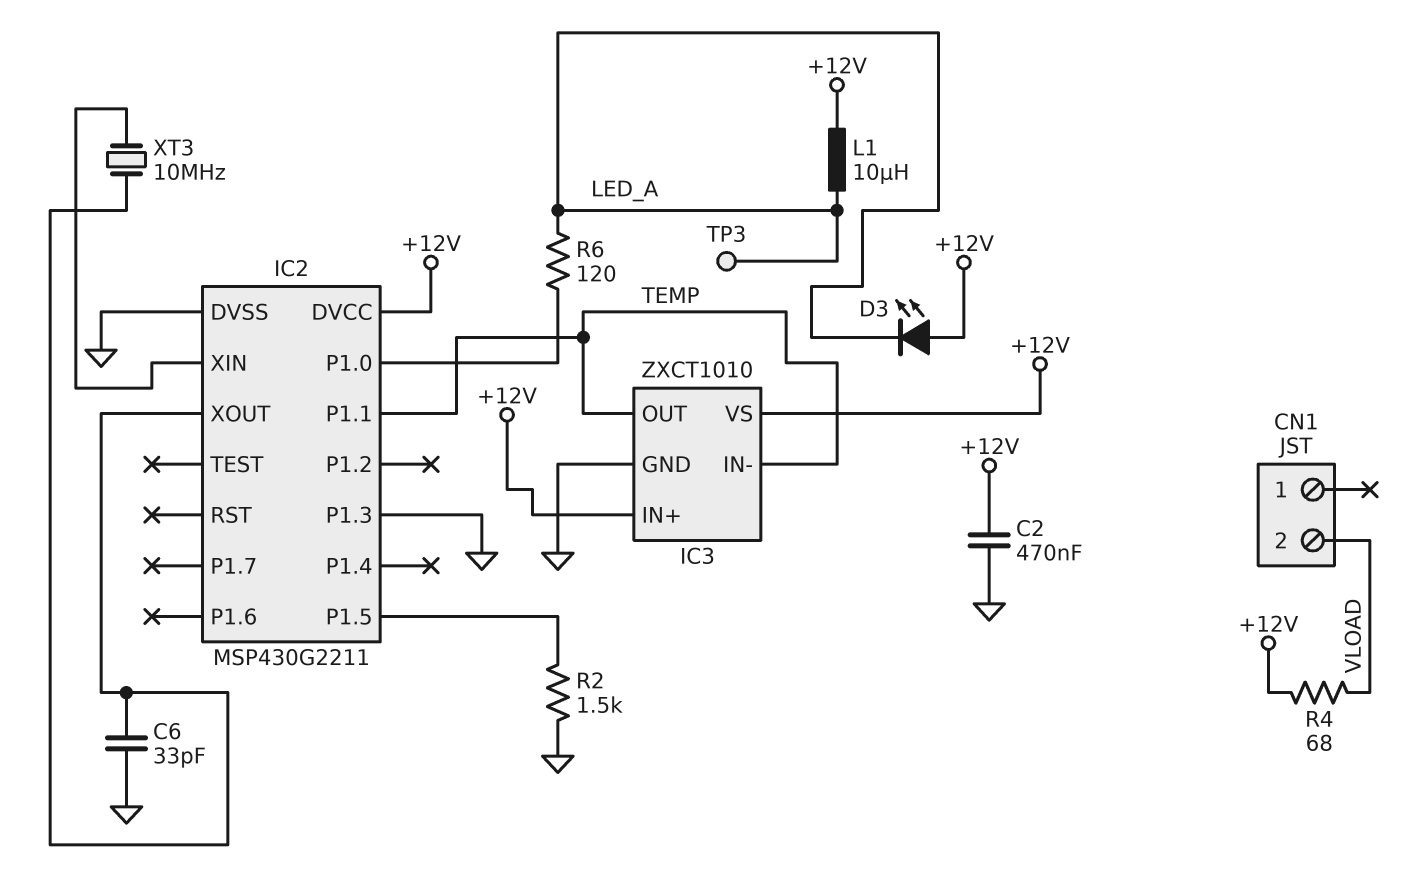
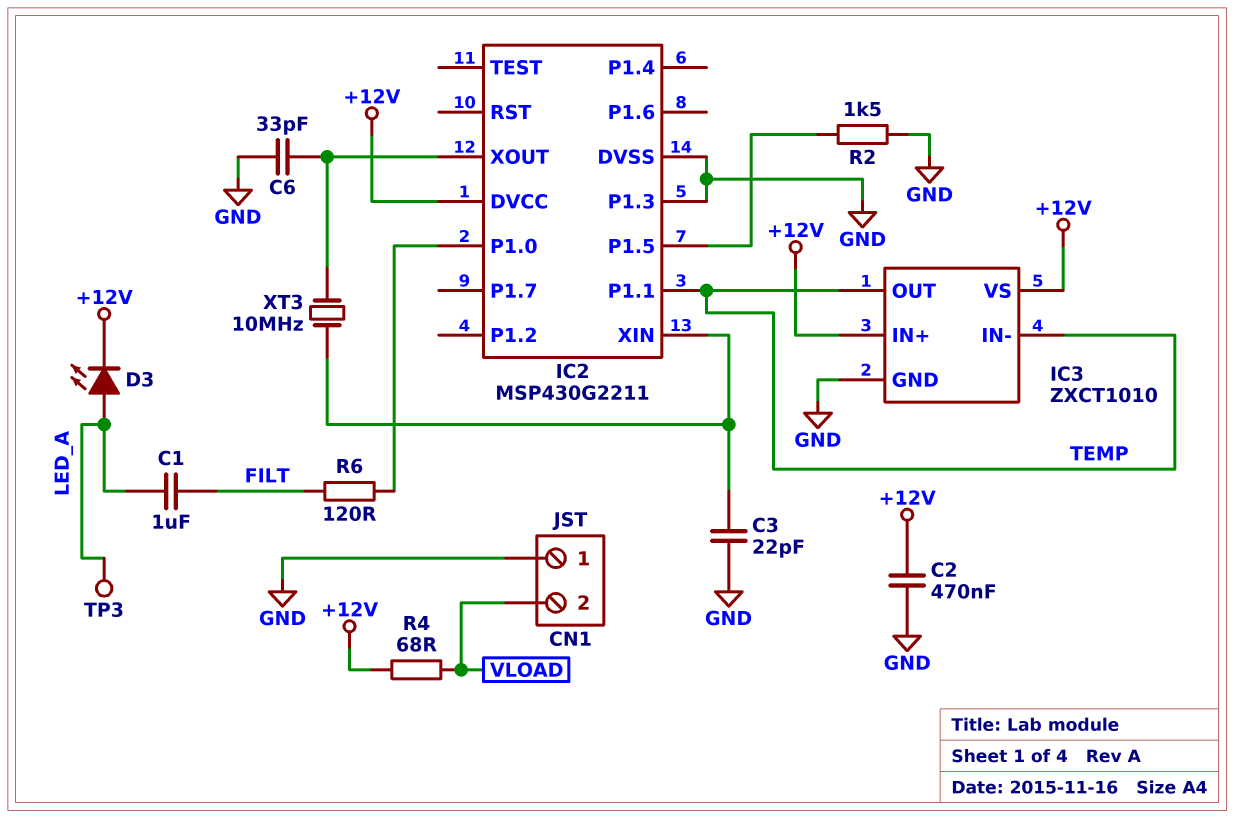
C1: none -> 1uF (FILT, LED_A)
C3: none -> 22pF (GND, IC2/XIN)
CN1 pin 1: none -> GND
D3: LED (A +12V, K LED_A) -> LED (A LED_A, K +12V)
L1: 10uH (+12V, LED_A) -> none
R6: 120 (IC2/P1.0, LED_A) -> 120 (FILT, IC2/P1.0)

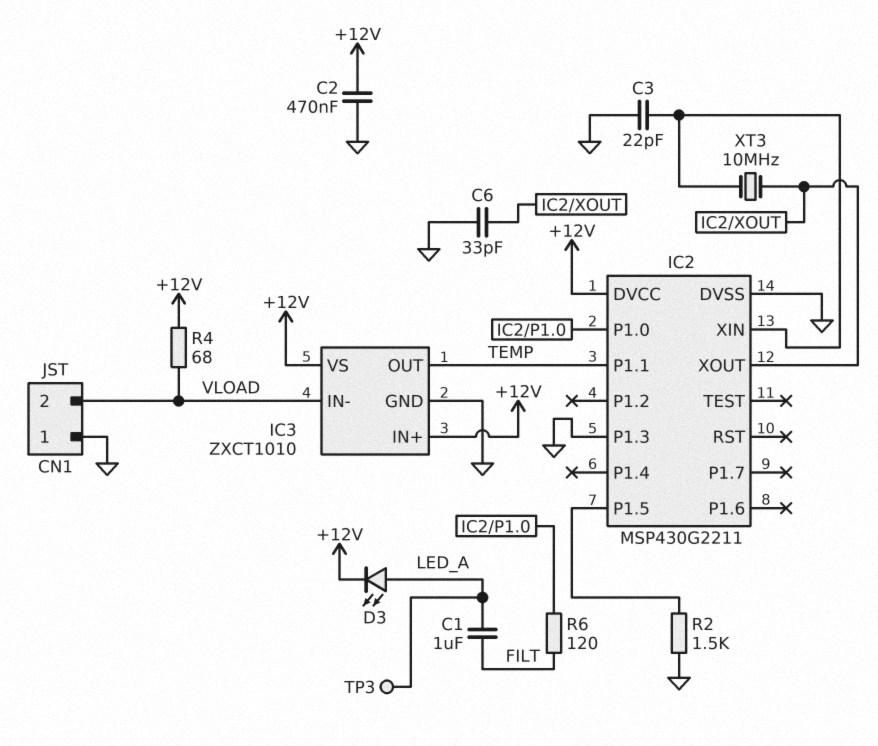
IC3 pin IN-: TEMP -> VLOAD

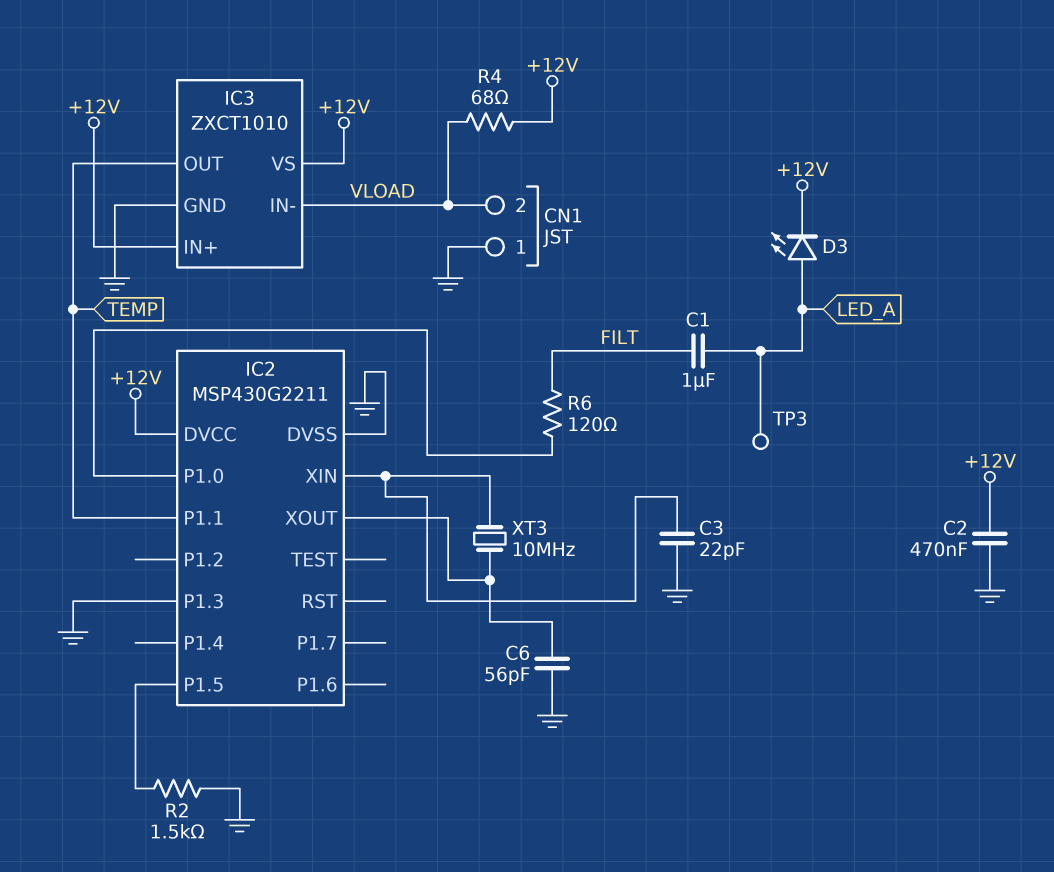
C6: 33pF (GND, IC2/XOUT) -> 56pF (GND, IC2/XOUT)

